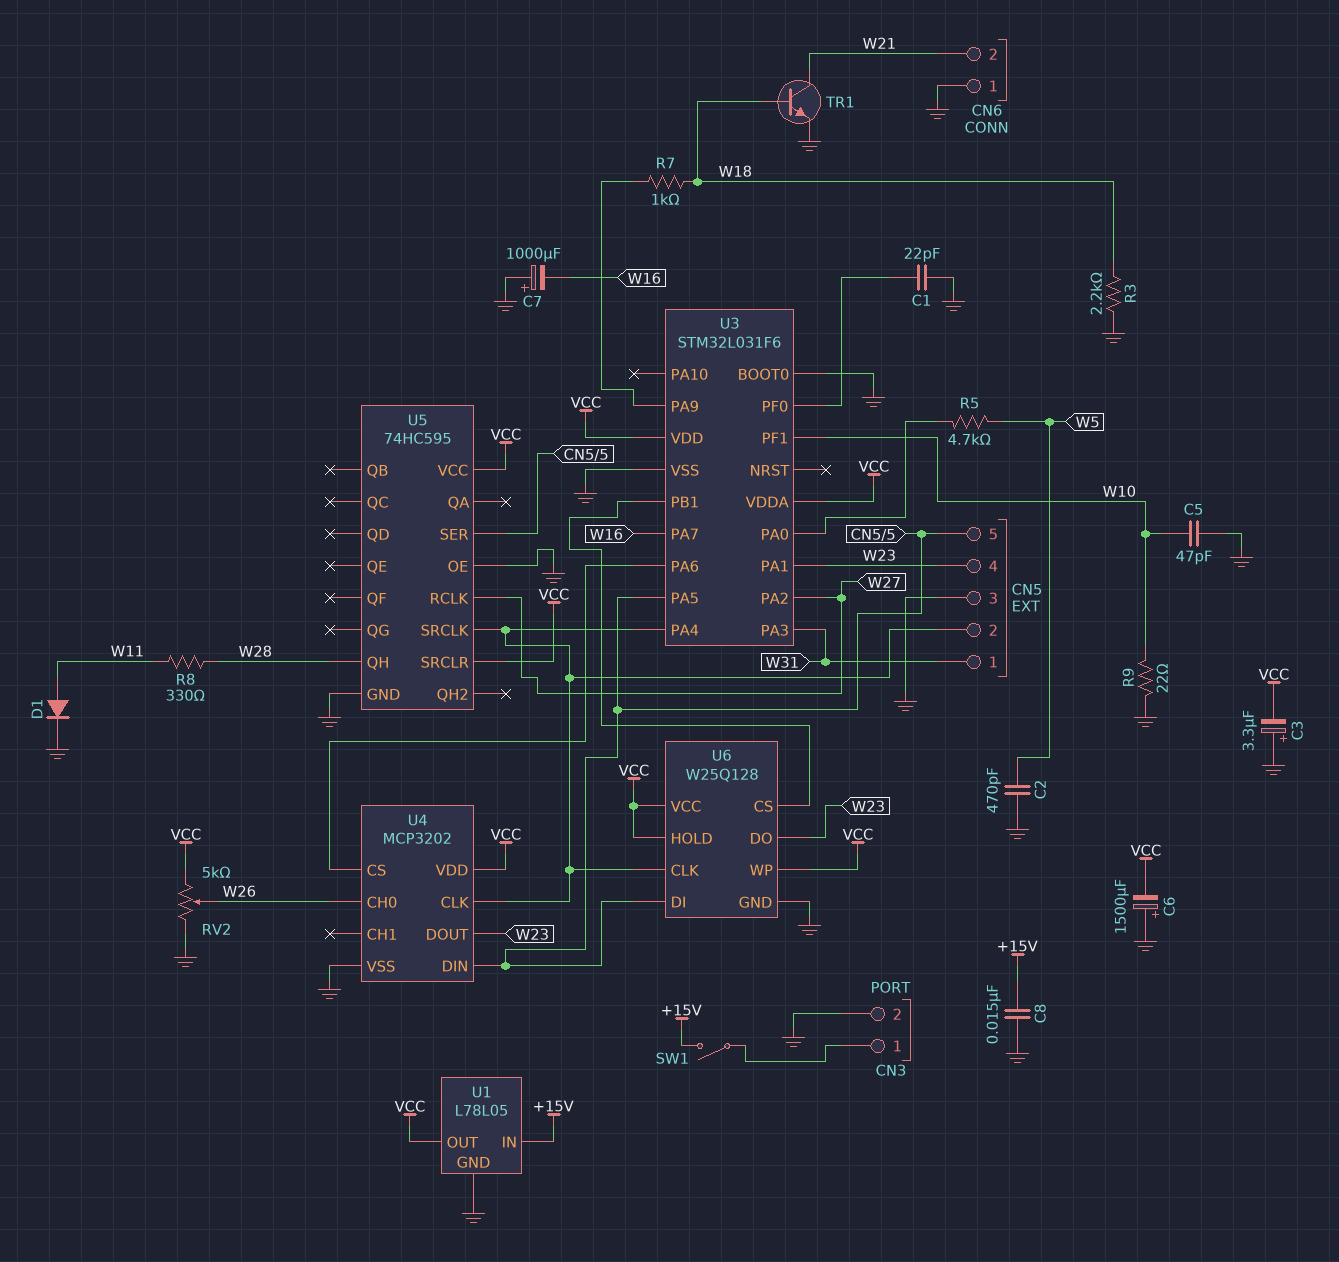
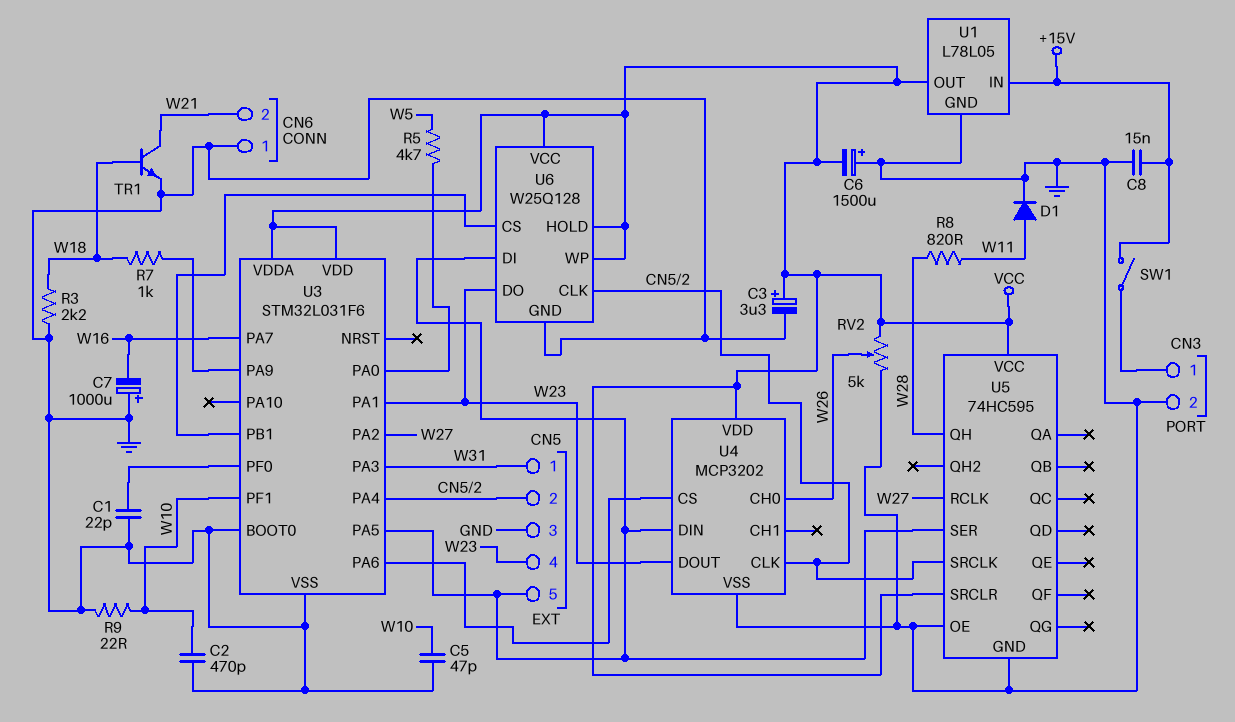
C2: 470pF (GND, W5) -> 470pF (GND, W10)
C3: 3.3uF (plus GND, minus VCC) -> 3.3uF (plus VCC, minus GND)
R8: 330 (W11, W28) -> 820 (W11, W28)

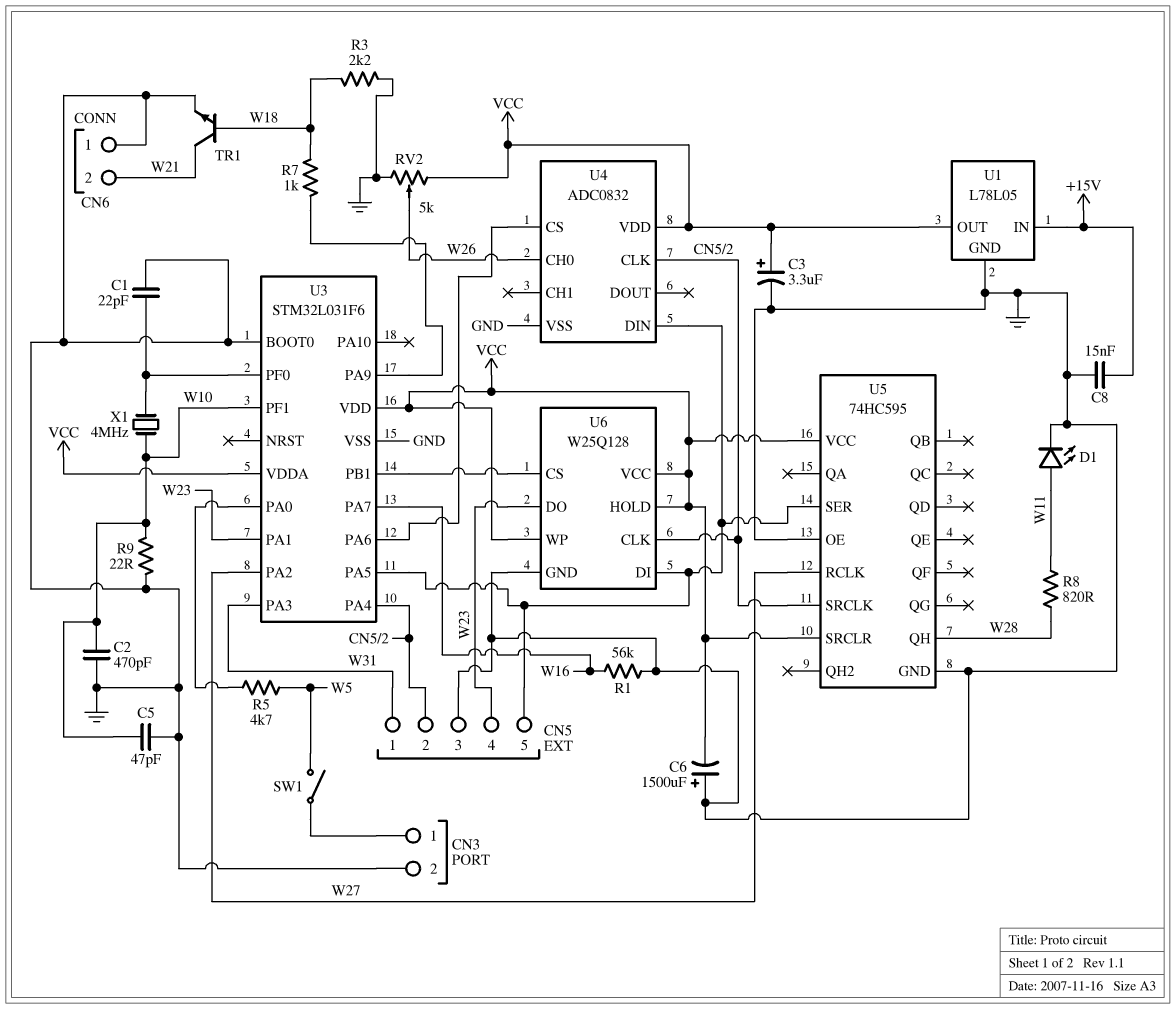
C7: 1000uF (plus GND, minus W16) -> none
D1: diode (A W11, K GND) -> LED (A W11, K GND)
R1: none -> 56k (GND, W16)
SW1: switch (+15V, CN3/1) -> switch (CN3/1, W5)
U4: MCP3202 -> ADC0832
U4 pin DOUT: W23 -> none
X1: none -> 4MHz (U3/PF0, W10)

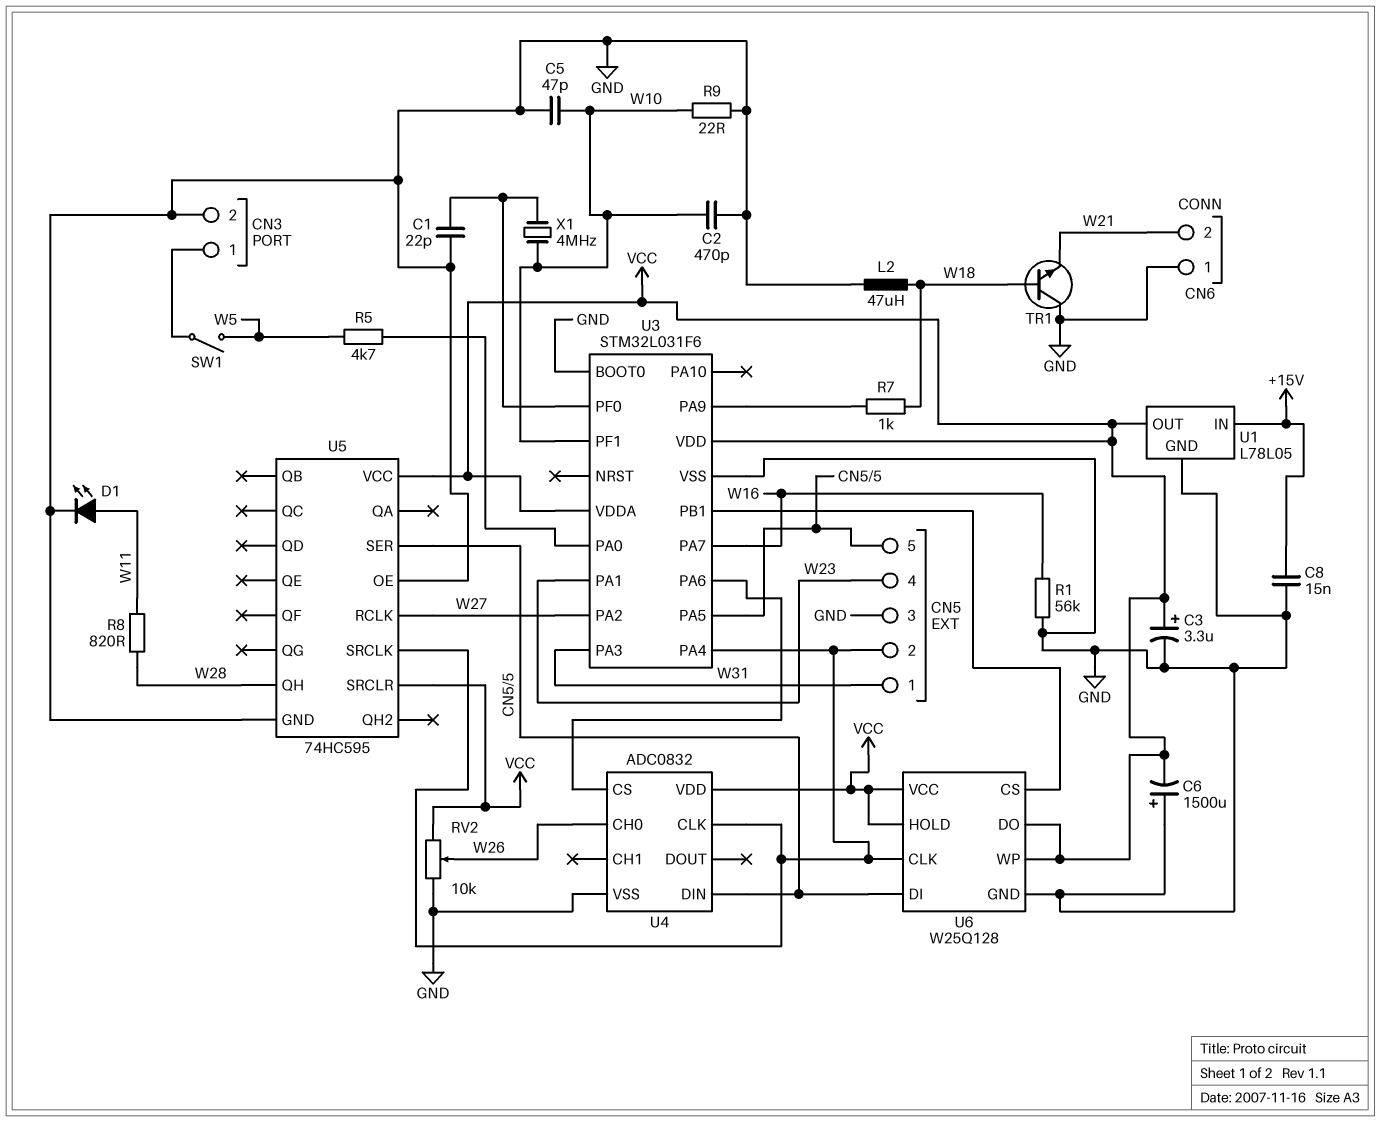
L2: none -> 47uH (GND, W18)
R3: 2.2k (GND, W18) -> none
RV2: 5k (GND, VCC, wiper W26) -> 10k (GND, VCC, wiper W26)
TR1: NPN (B W18, C W21, E GND) -> NPN (B W18, C GND, E W21)
U6 pin DO: W23 -> VCC

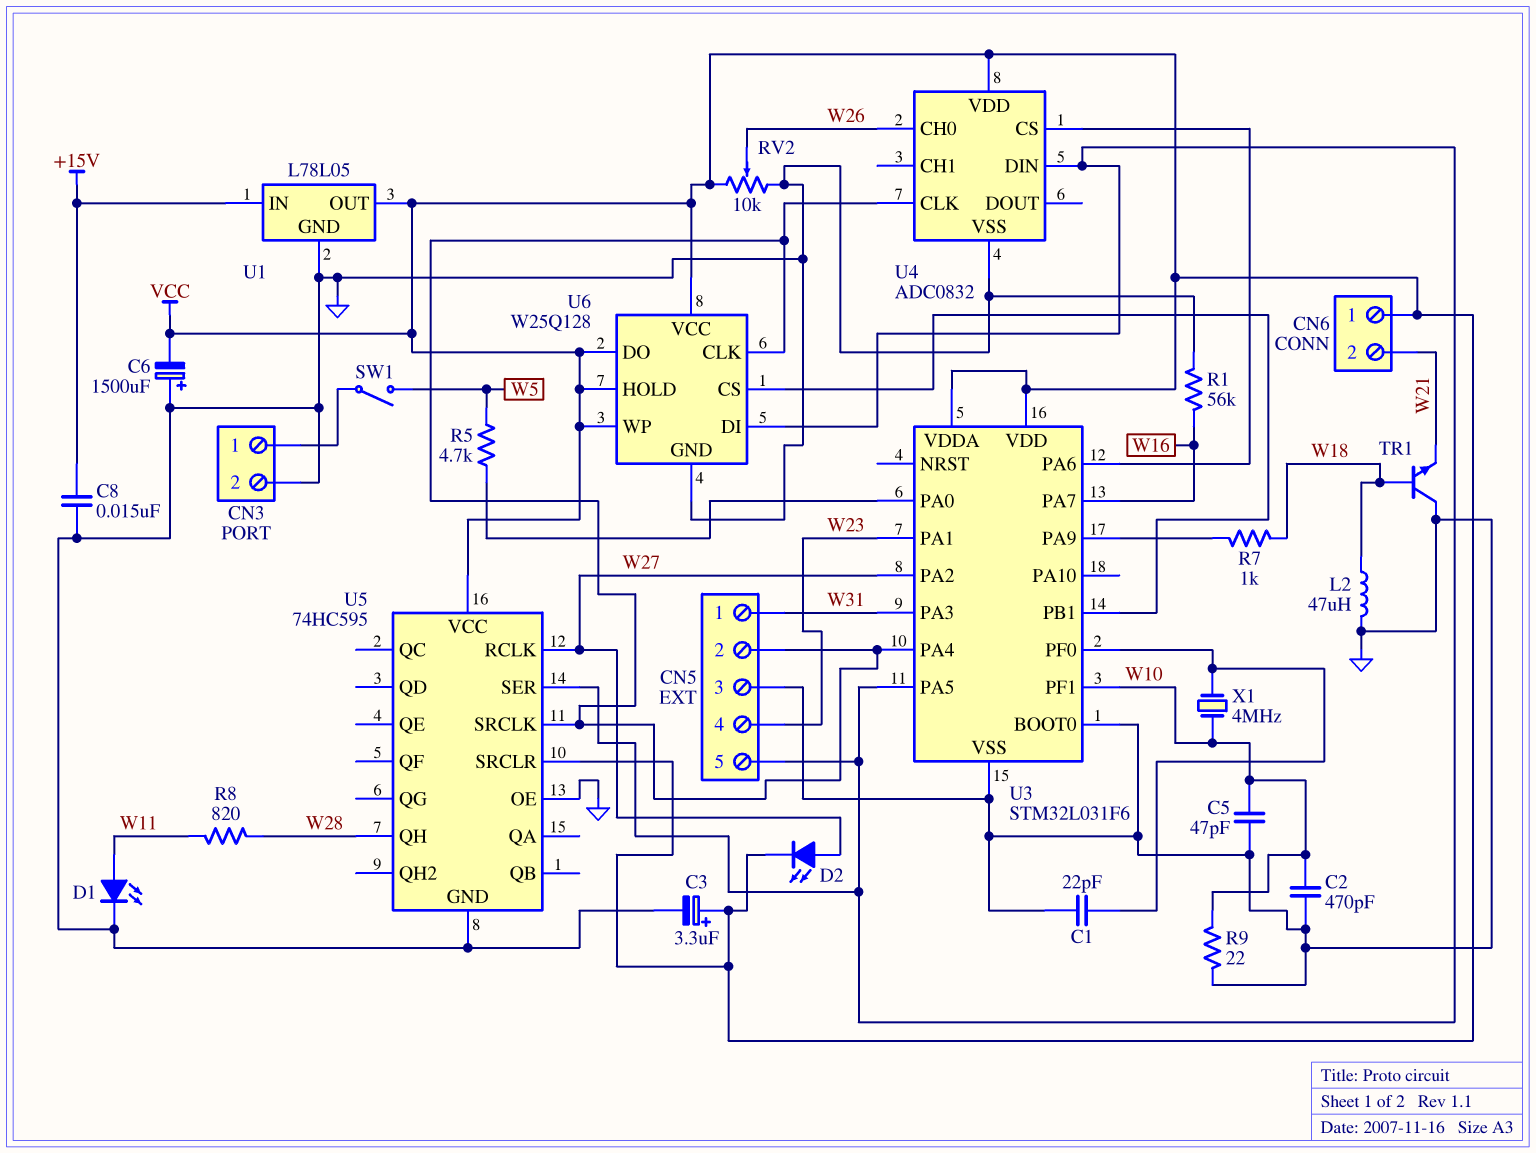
CN6 pin 1: GND -> VCC
D2: none -> LED (A W27, K VCC)

